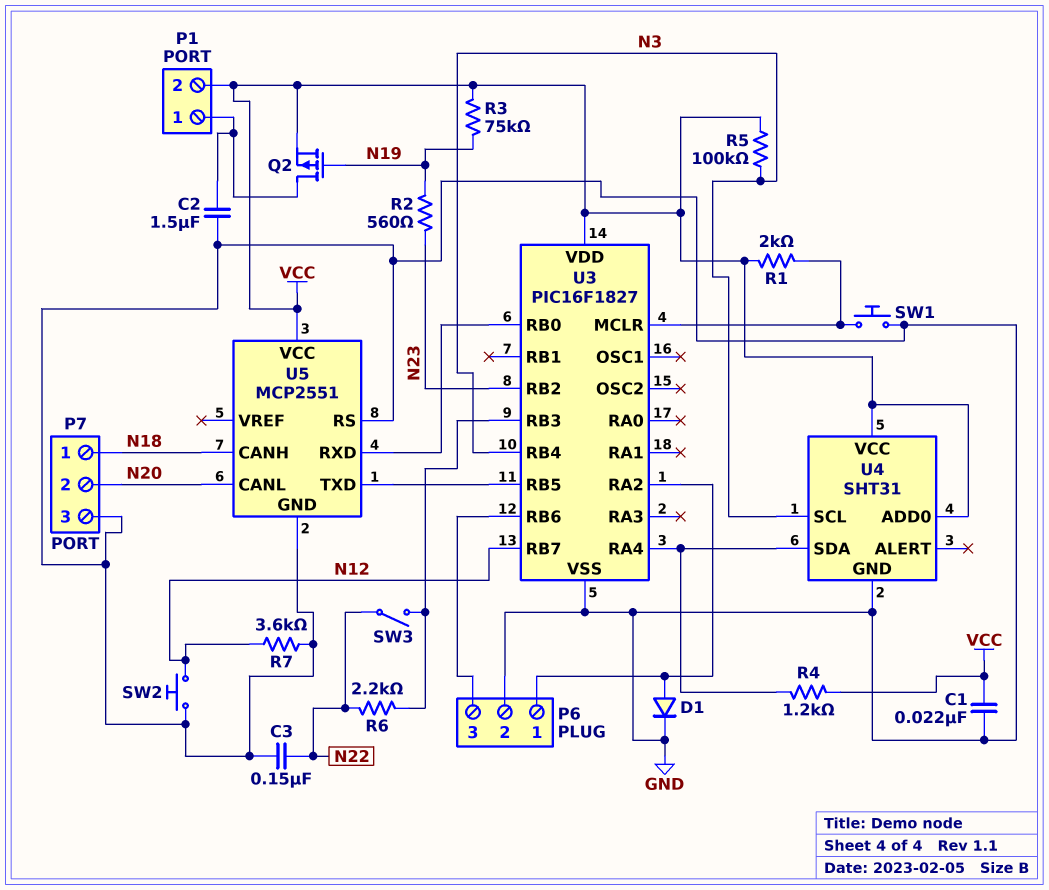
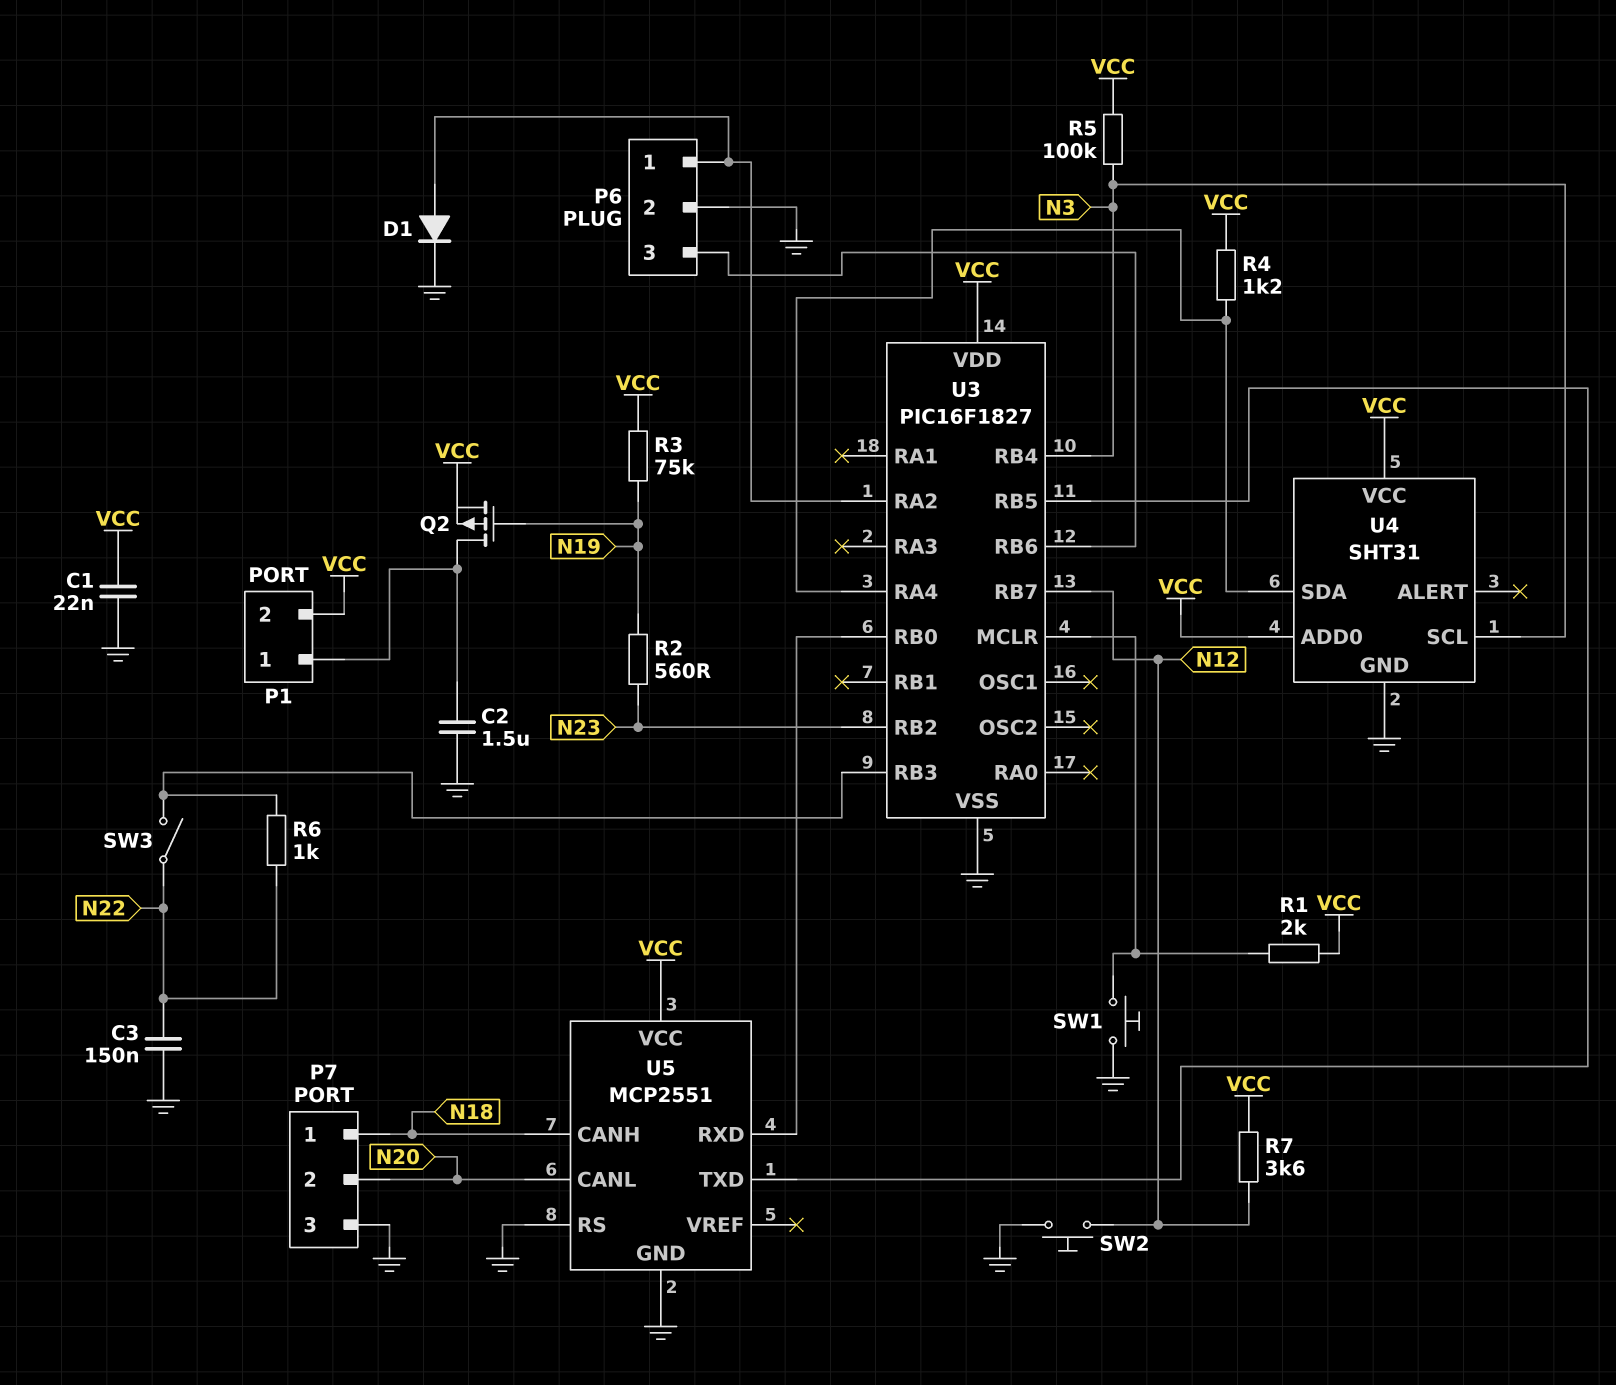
R6: 2.2k (N22, U3/RB3) -> 1k (N22, U3/RB3)
R7: 3.6k (GND, N12) -> 3.6k (N12, VCC)

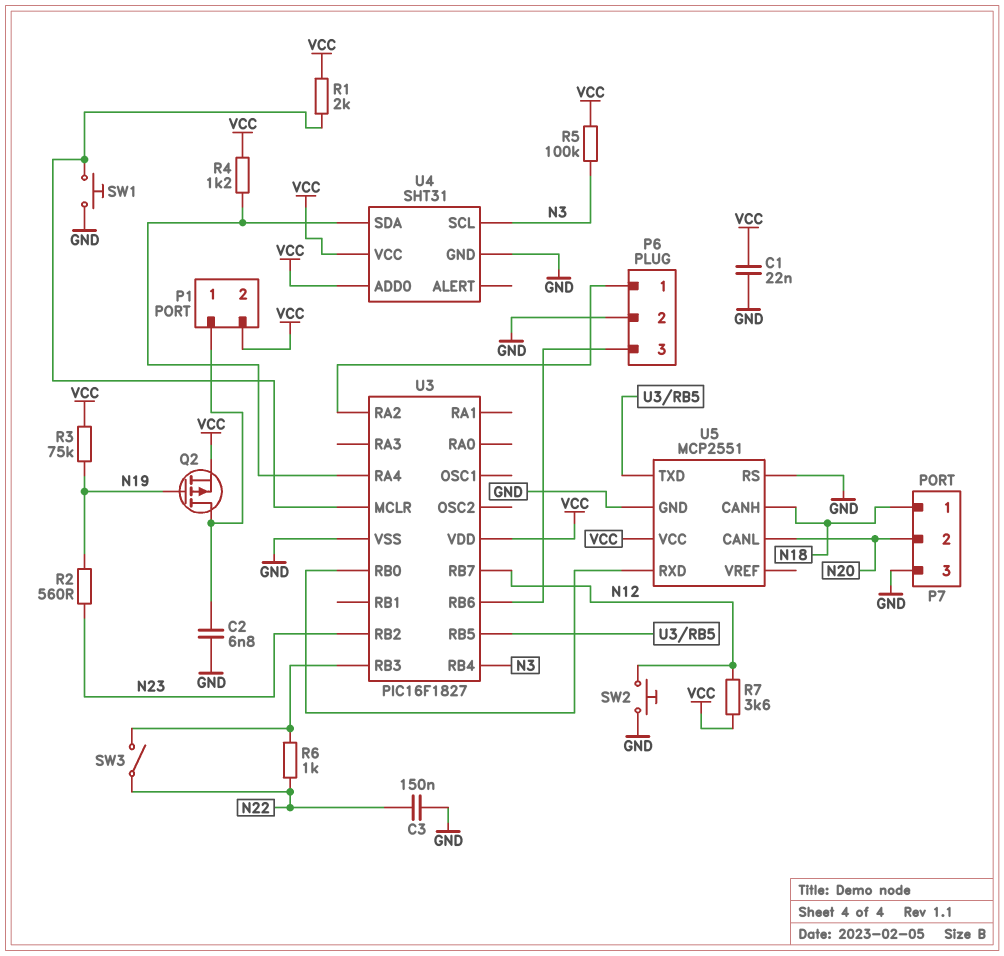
C2: 1.5uF (GND, P1/1) -> 6.8nF (GND, P1/1)
D1: diode (A P6/1, K GND) -> none

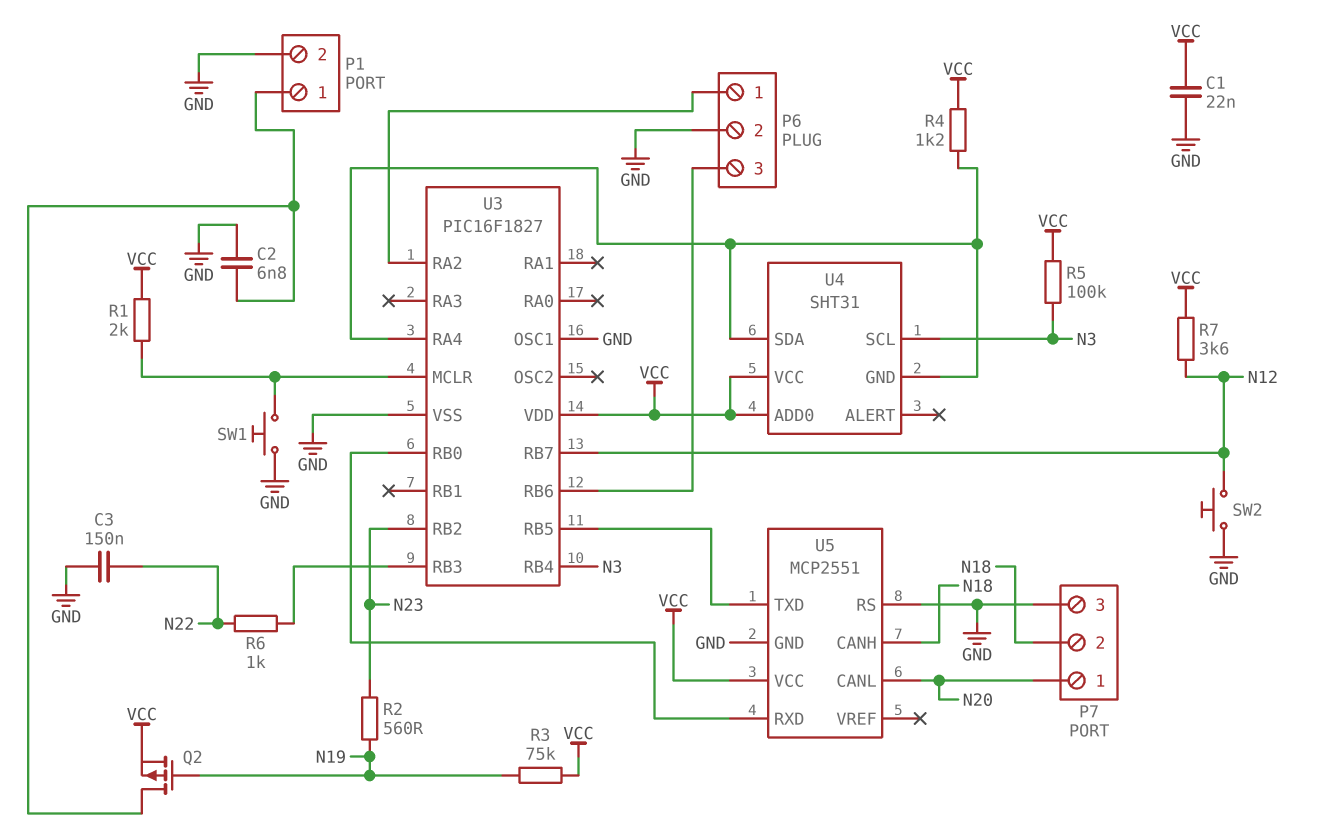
P1 pin 2: VCC -> GND
P7 pin 1: N18 -> N20
P7 pin 2: N20 -> N18
SW3: switch (N22, U3/RB3) -> none
U3 pin OSC1: none -> GND
U4 pin GND: GND -> U3/RA4

